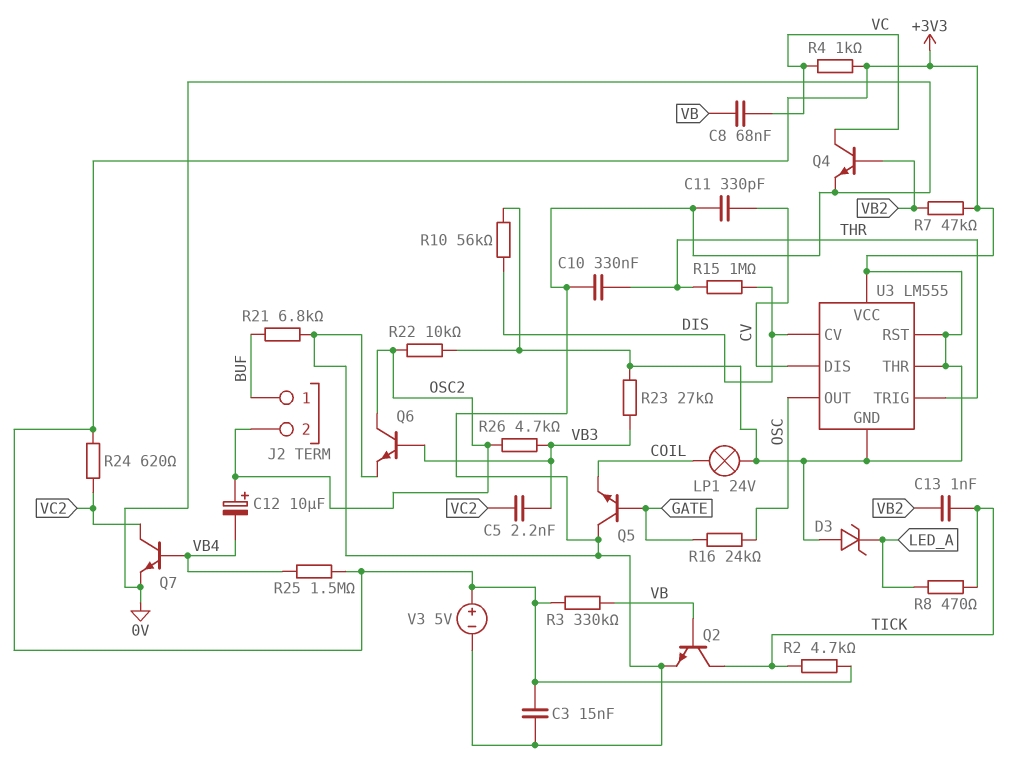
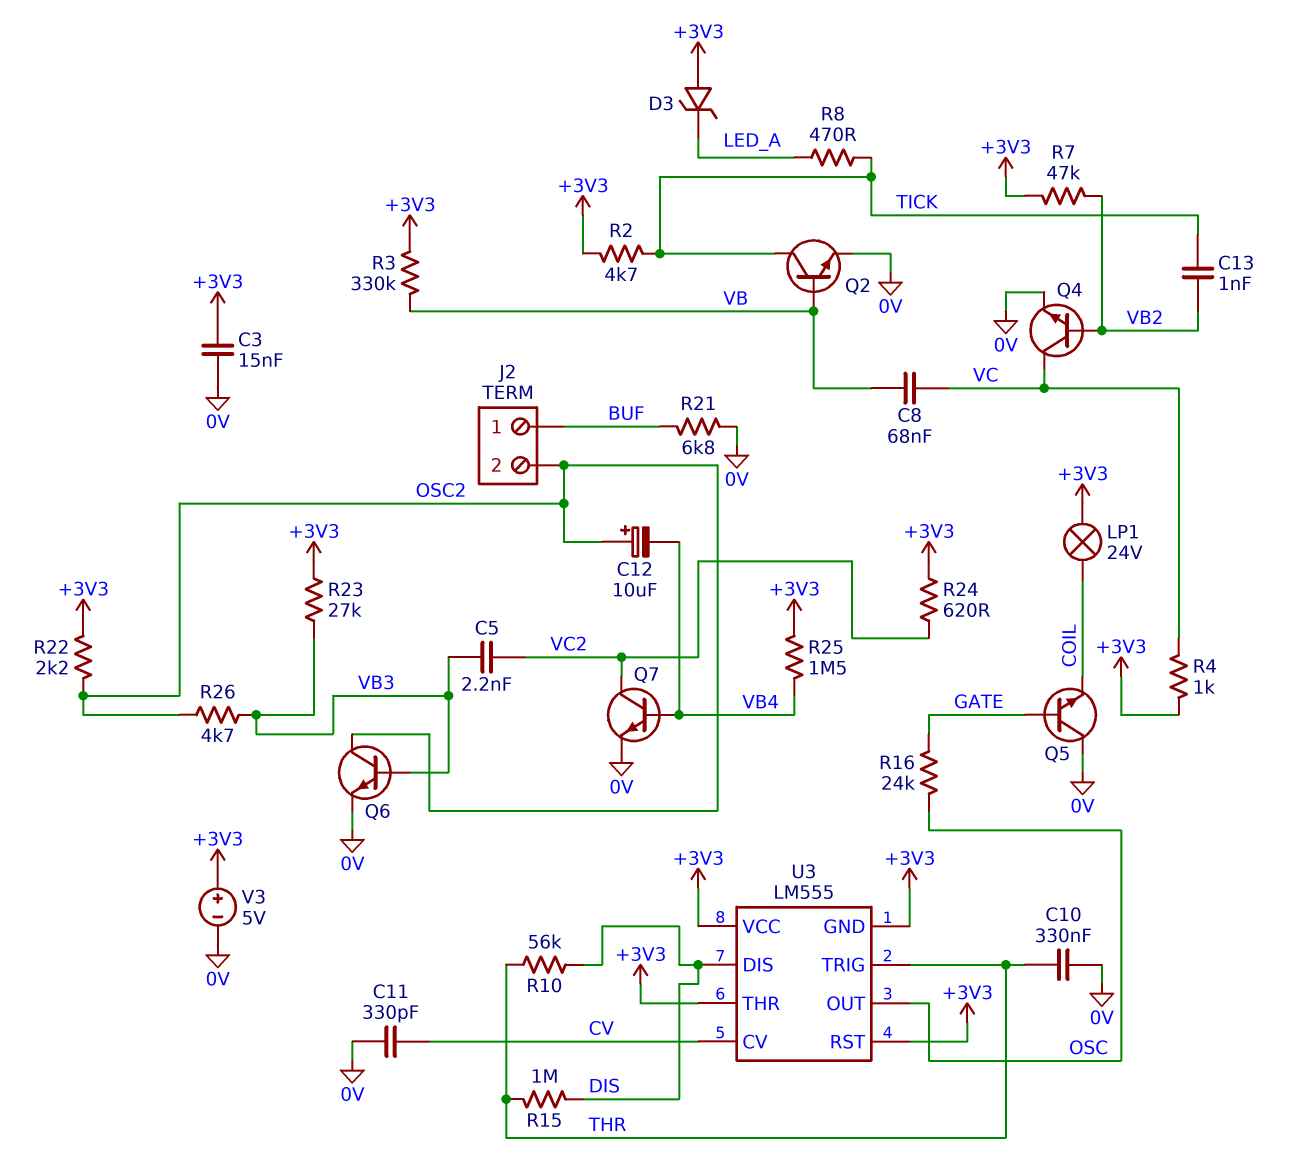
R10: 56k (+3V3, DIS) -> 56k (DIS, THR)
R22: 10k (+3V3, OSC2) -> 2.2k (+3V3, OSC2)
U3 pin CV: DIS -> CV
U3 pin DIS: CV -> DIS

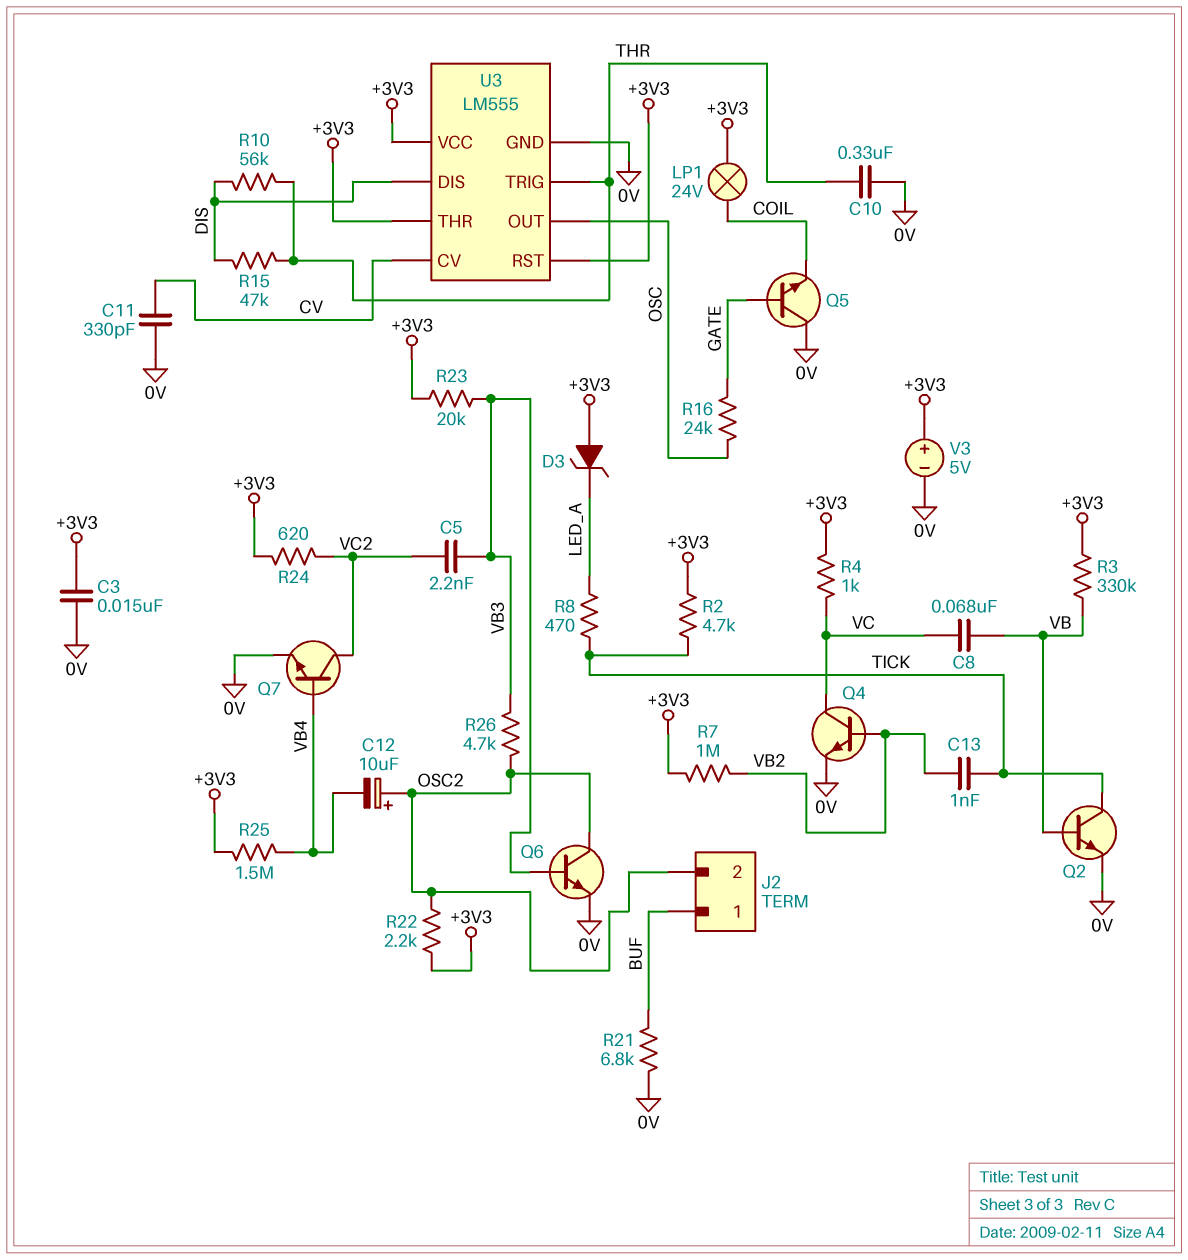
R7: 47k (+3V3, VB2) -> 1M (+3V3, VB2)
R15: 1M (DIS, THR) -> 47k (DIS, THR)
R23: 27k (+3V3, VB3) -> 20k (+3V3, VB3)
U3 pin GND: +3V3 -> 0V

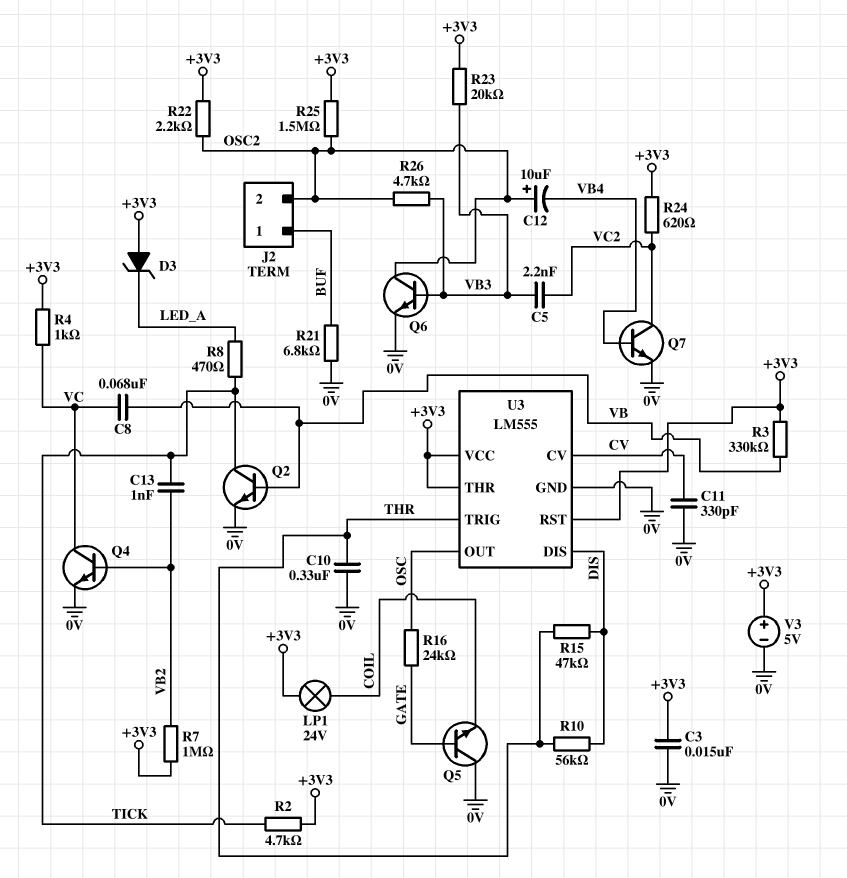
R25: 1.5M (+3V3, VB4) -> 1.5M (+3V3, OSC2)

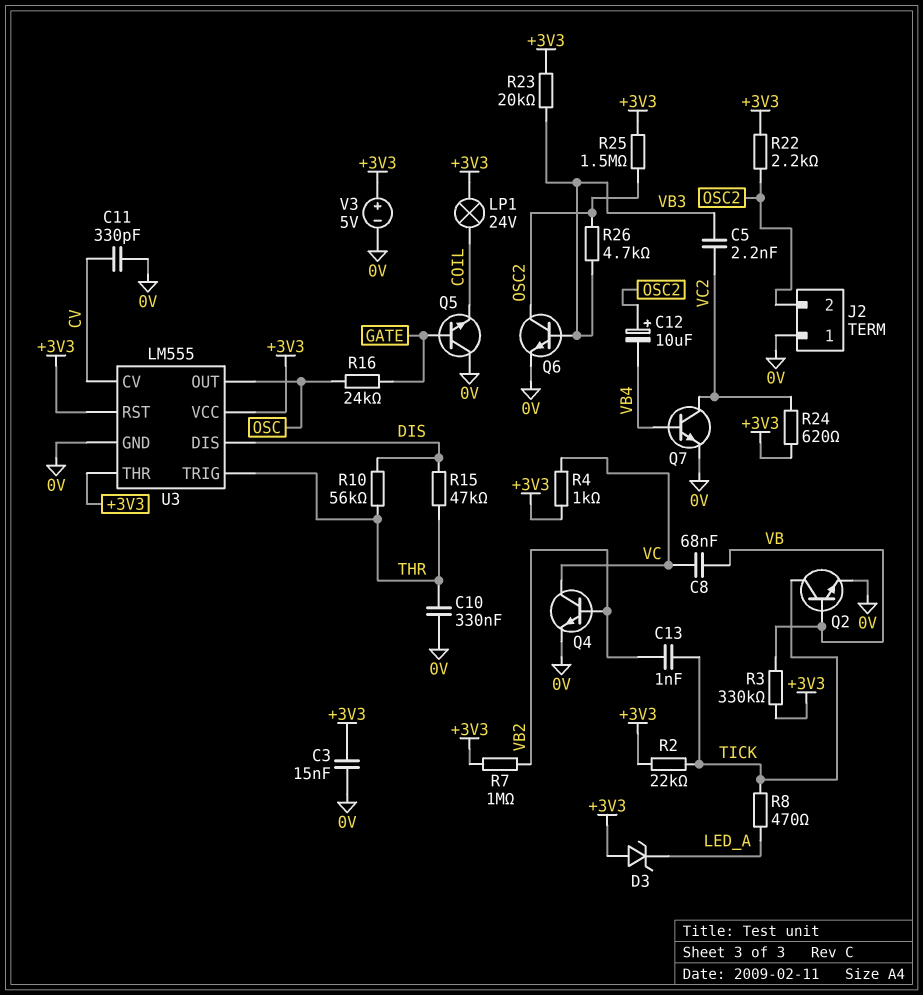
J2 pin 1: BUF -> 0V
R2: 4.7k (+3V3, TICK) -> 22k (+3V3, TICK)
R21: 6.8k (0V, BUF) -> none

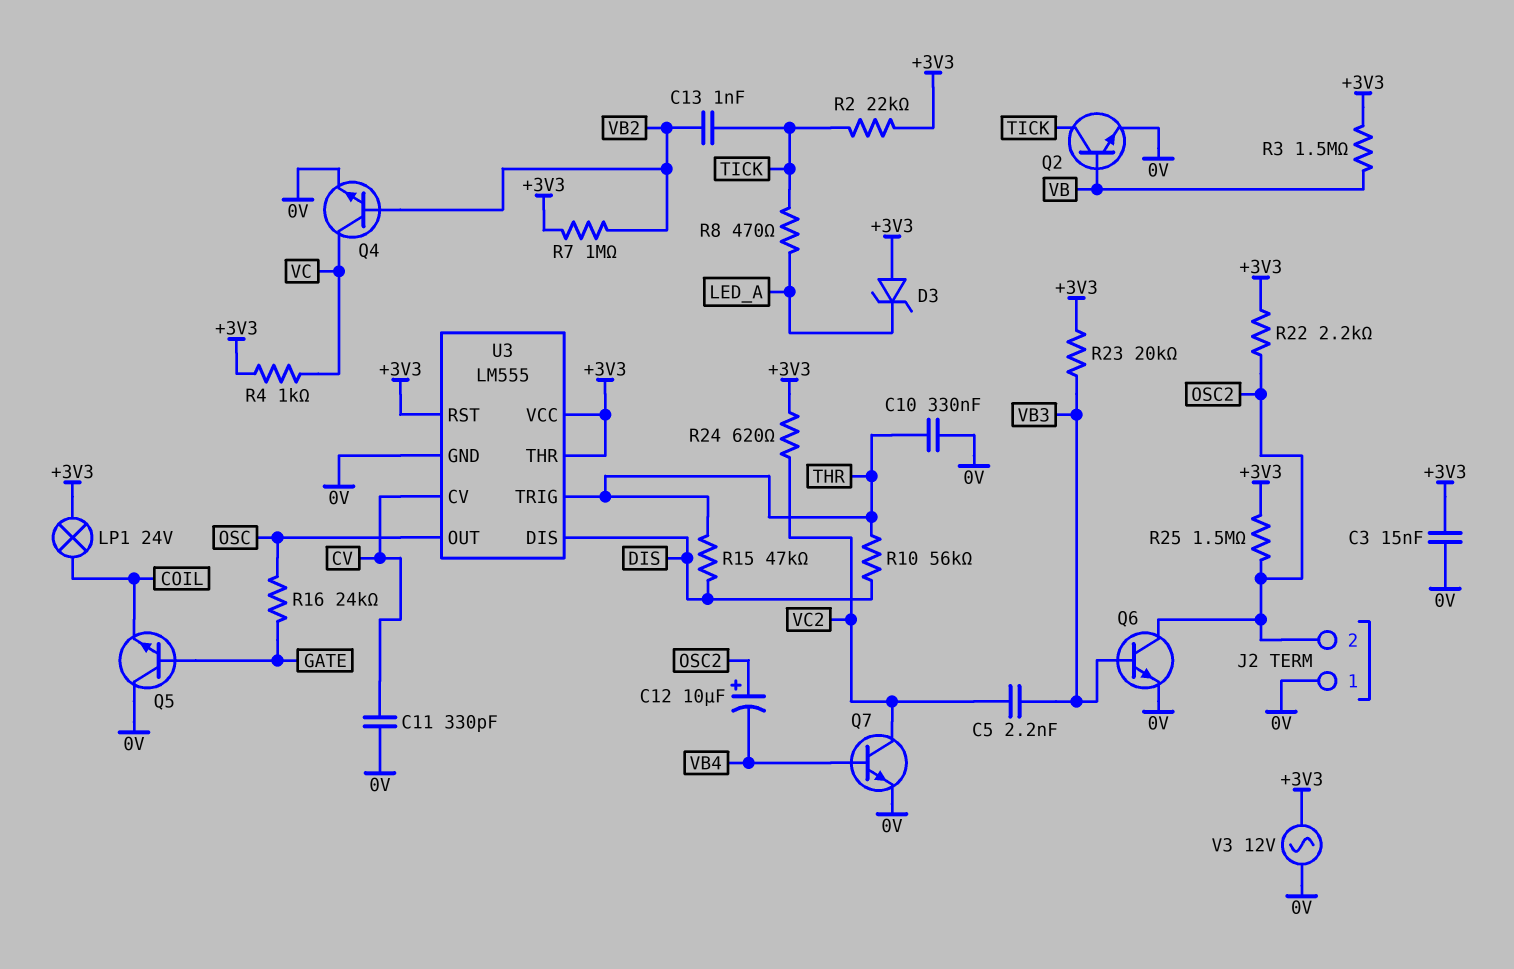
C8: 68nF (VB, VC) -> none
R3: 330k (+3V3, VB) -> 1.5M (+3V3, VB)
R26: 4.7k (OSC2, VB3) -> none
V3: 5V (plus +3V3, minus 0V) -> AC 12V (+3V3, 0V)

